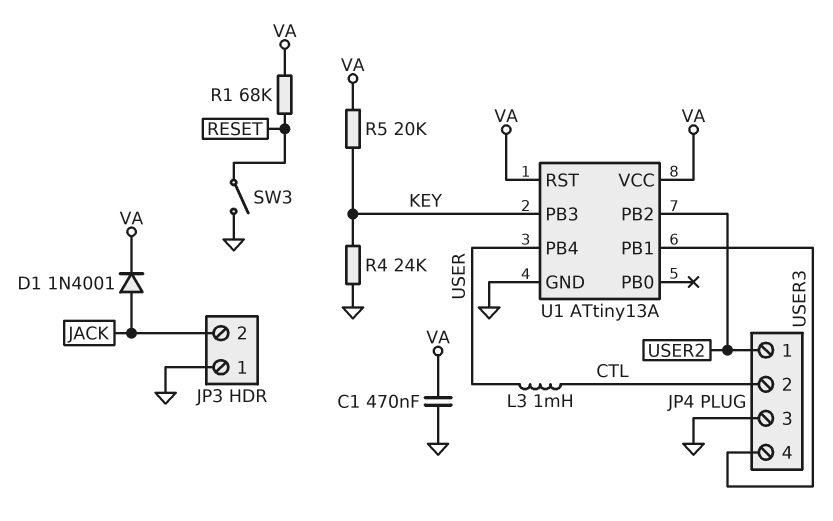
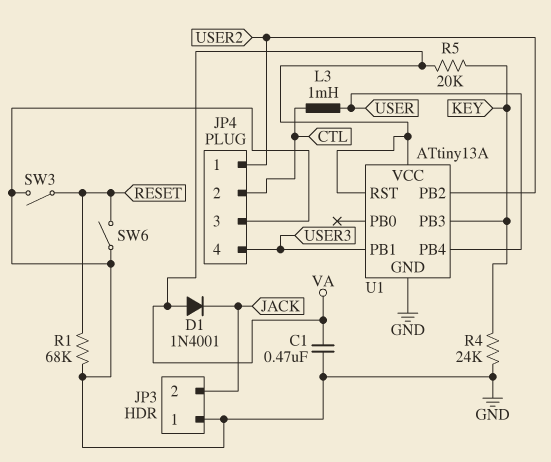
D1: diode 1N4001 (A JACK, K VA) -> diode 1N4001 (A VA, K JACK)
R1: 68k (RESET, VA) -> 68k (GND, RESET)
SW6: none -> switch (GND, RESET)

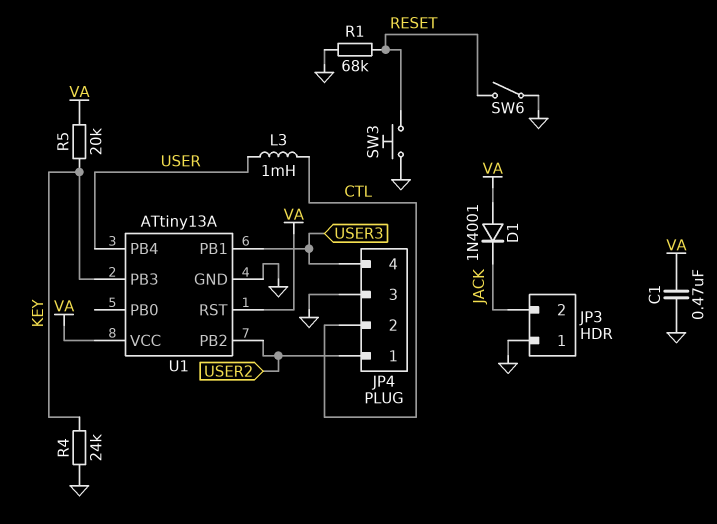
SW3: switch (GND, RESET) -> button (GND, RESET)

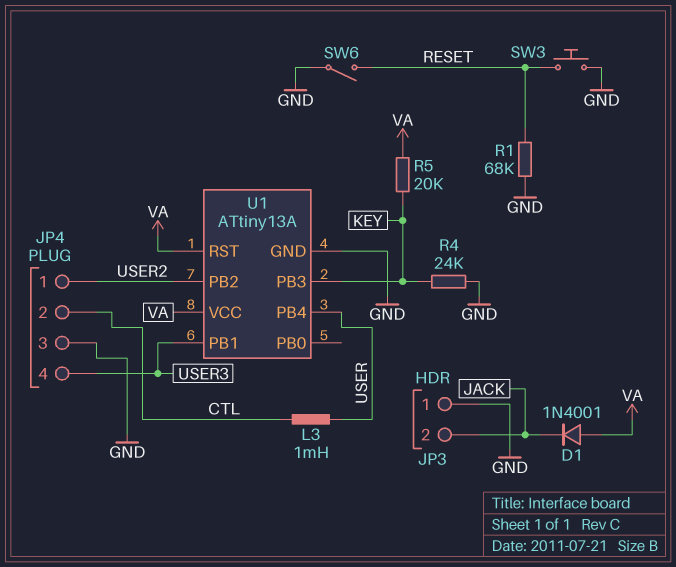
C1: 470nF (GND, VA) -> none

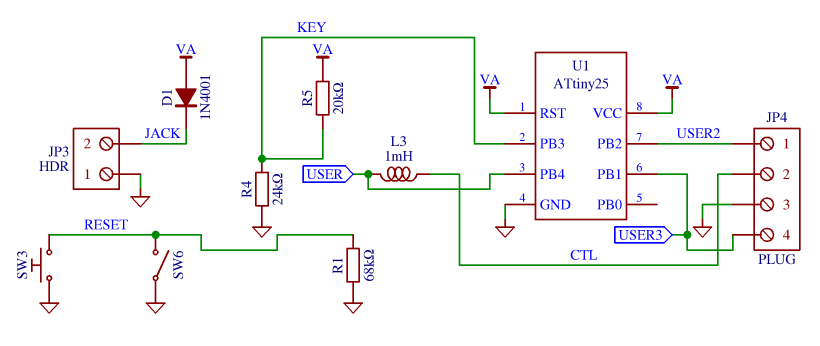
U1: ATtiny13A -> ATtiny25

